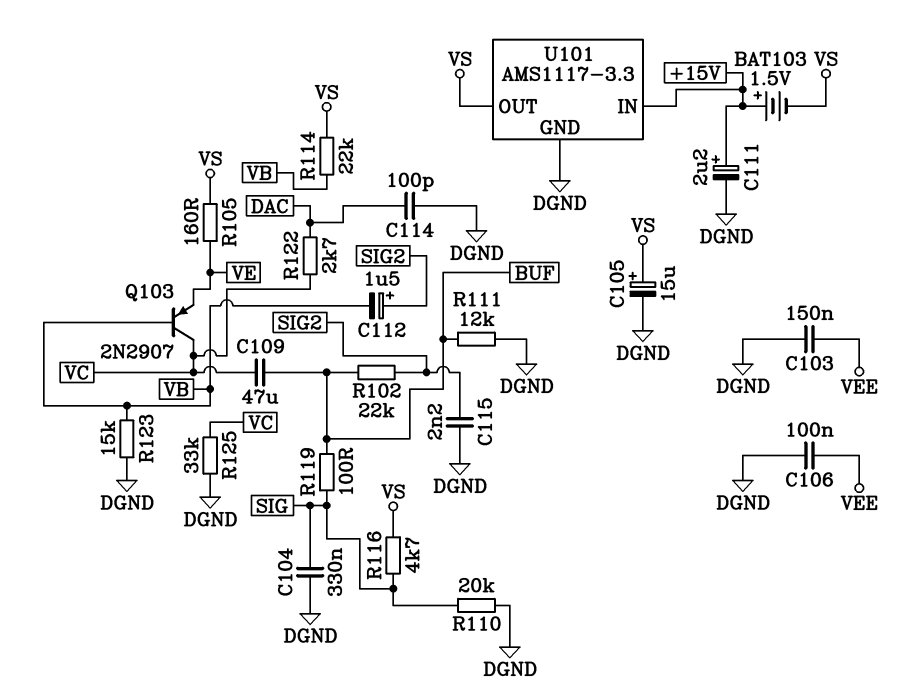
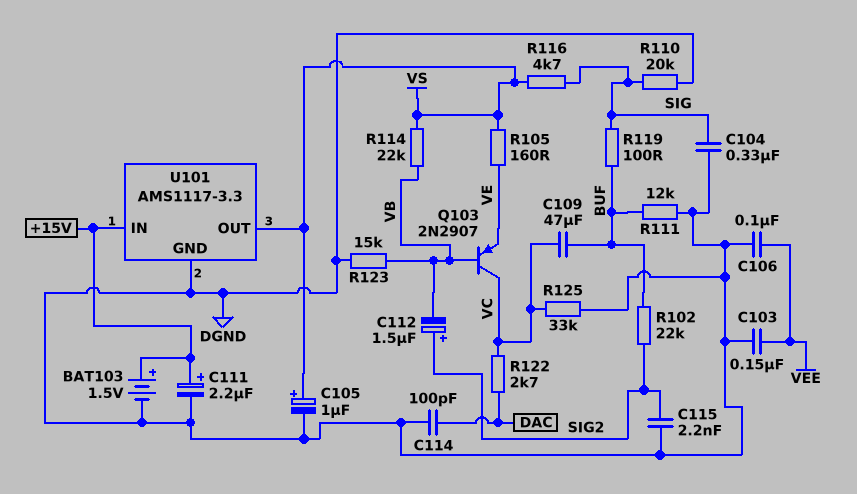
BAT103: 1.5V (plus +15V, minus VS) -> 1.5V (plus +15V, minus DGND)
C105: 15uF (plus VS, minus DGND) -> 1uF (plus VS, minus DGND)

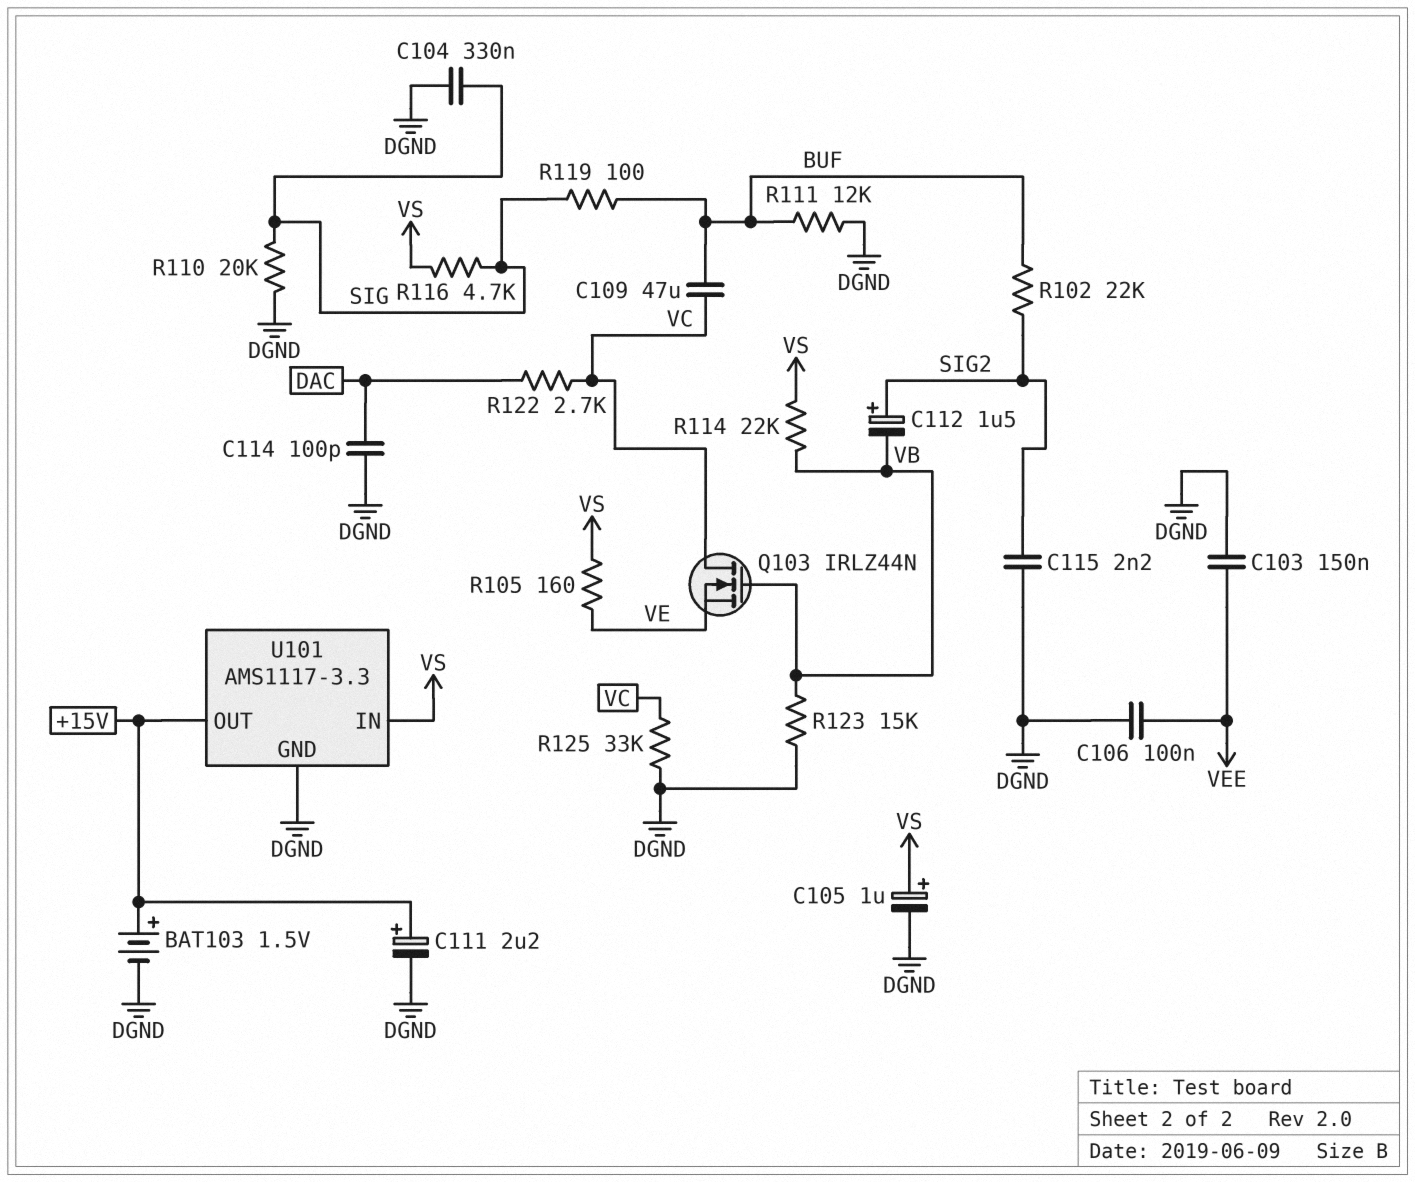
Q103: PNP 2N2907 (B VB, C VC, E VE) -> NMOS IRLZ44N (G VB, D VC, S VE)
U101 pin IN: +15V -> VS
U101 pin OUT: VS -> +15V

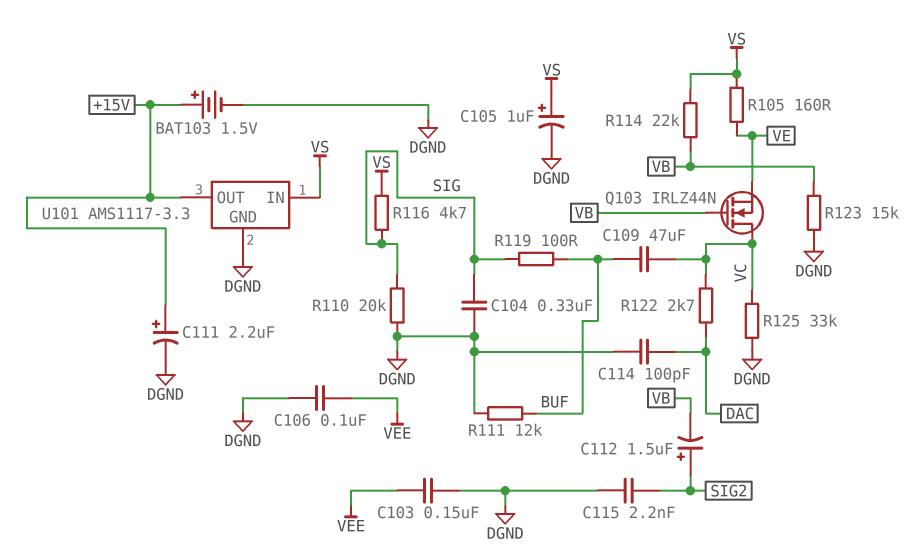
R102: 22k (BUF, SIG2) -> none

